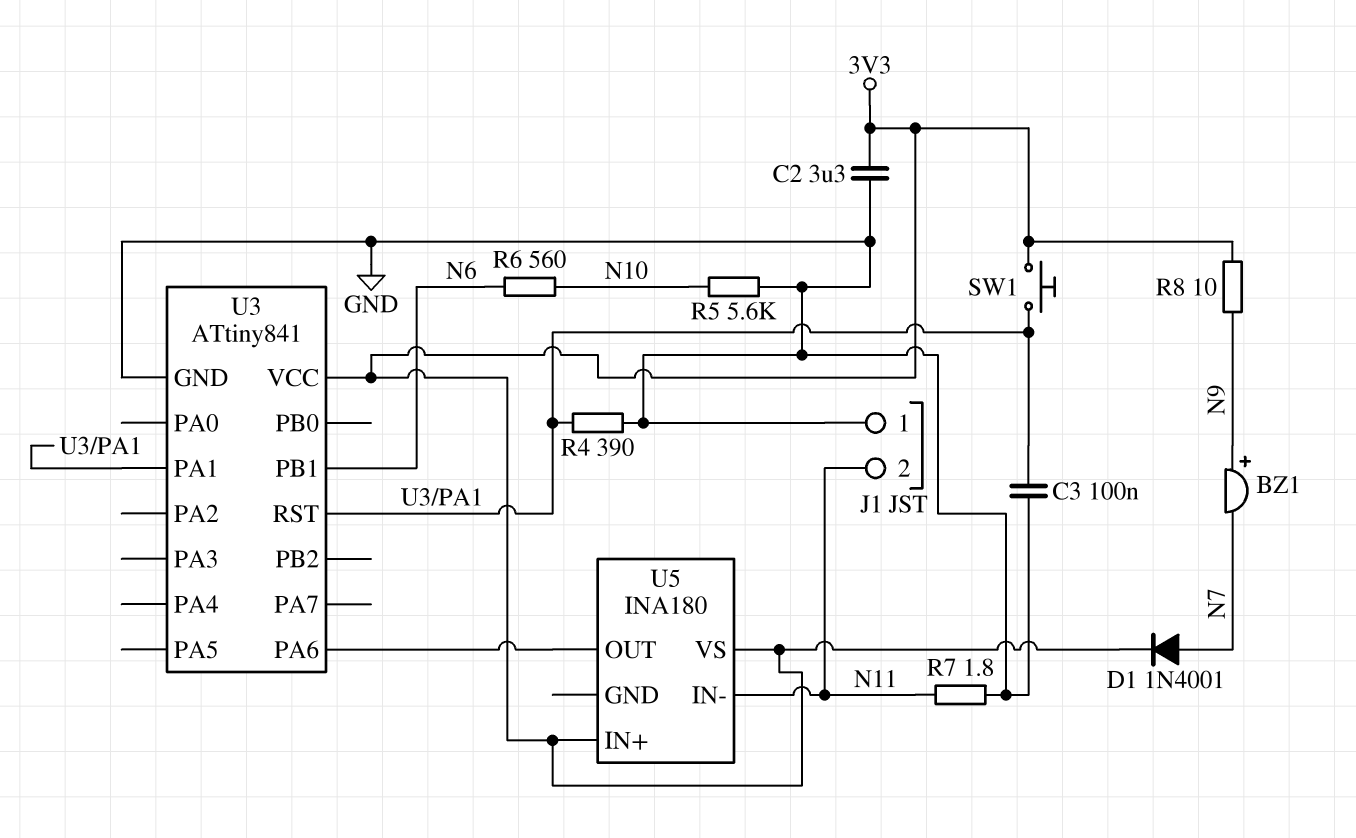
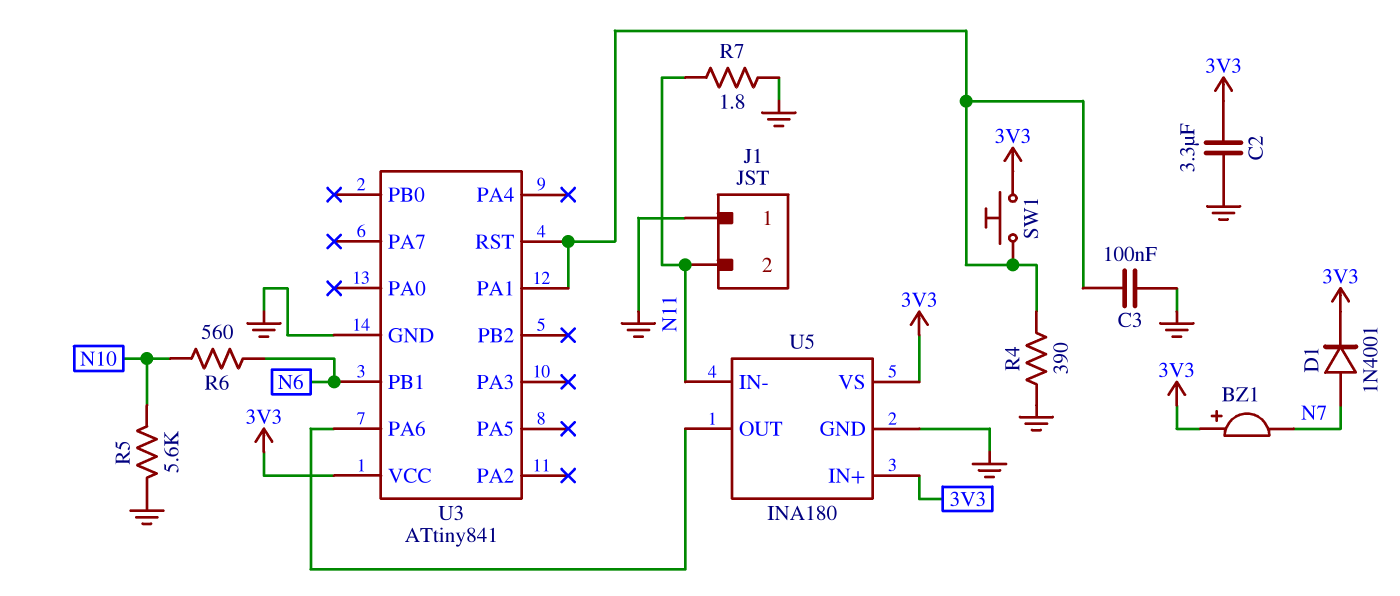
BZ1: buzzer (plus N9, minus N7) -> buzzer (plus 3V3, minus N7)
R8: 10 (3V3, N9) -> none
U5 pin GND: none -> GND

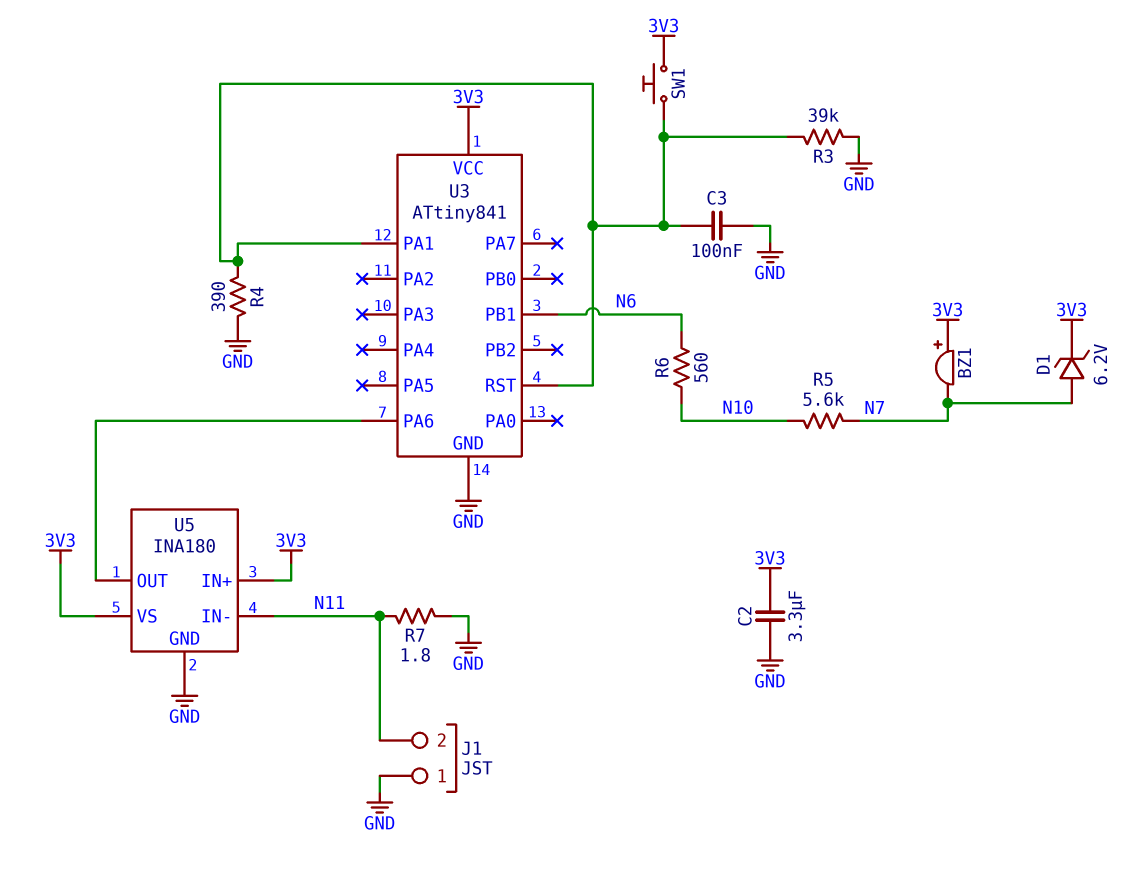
D1: diode 1N4001 (A N7, K 3V3) -> zener 6.2V (A N7, K 3V3)
R3: none -> 39k (GND, U3/PA1)
R5: 5.6k (GND, N10) -> 5.6k (N7, N10)

